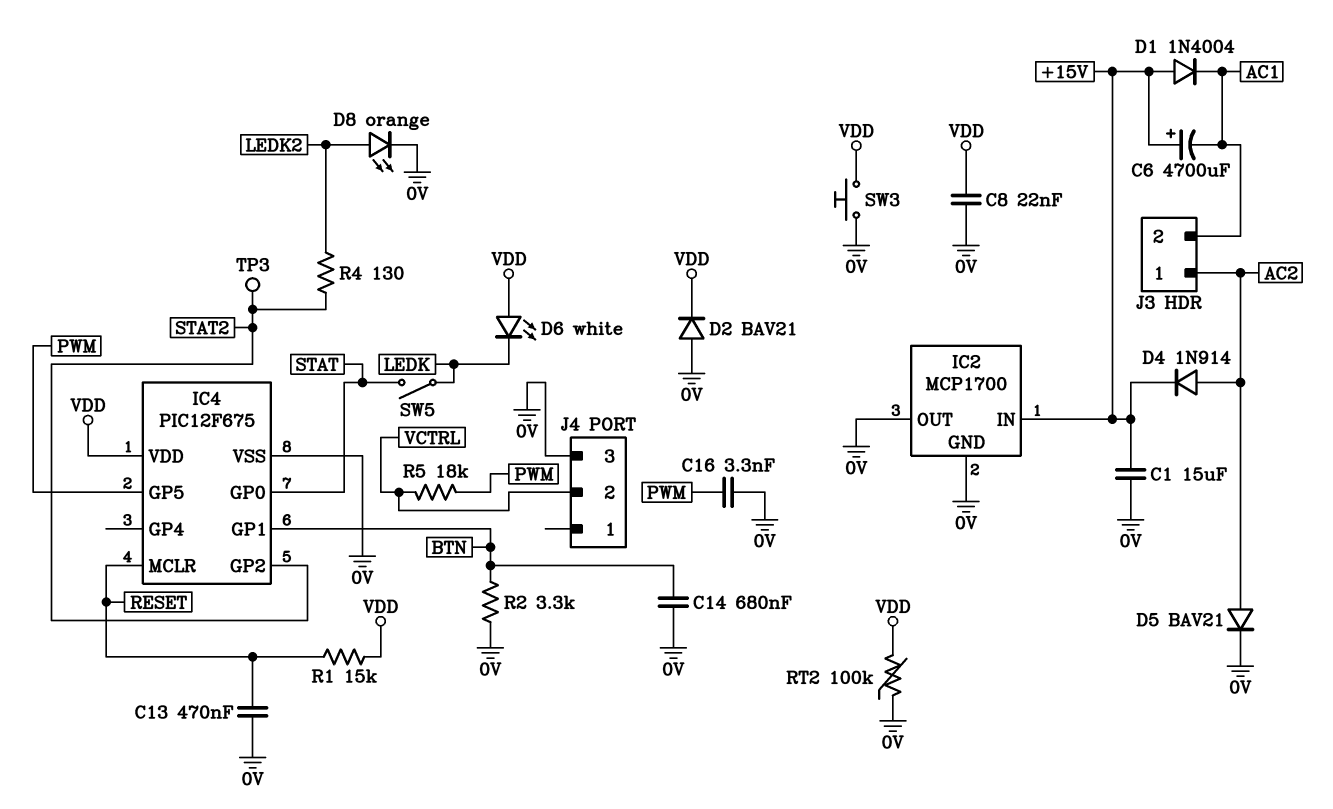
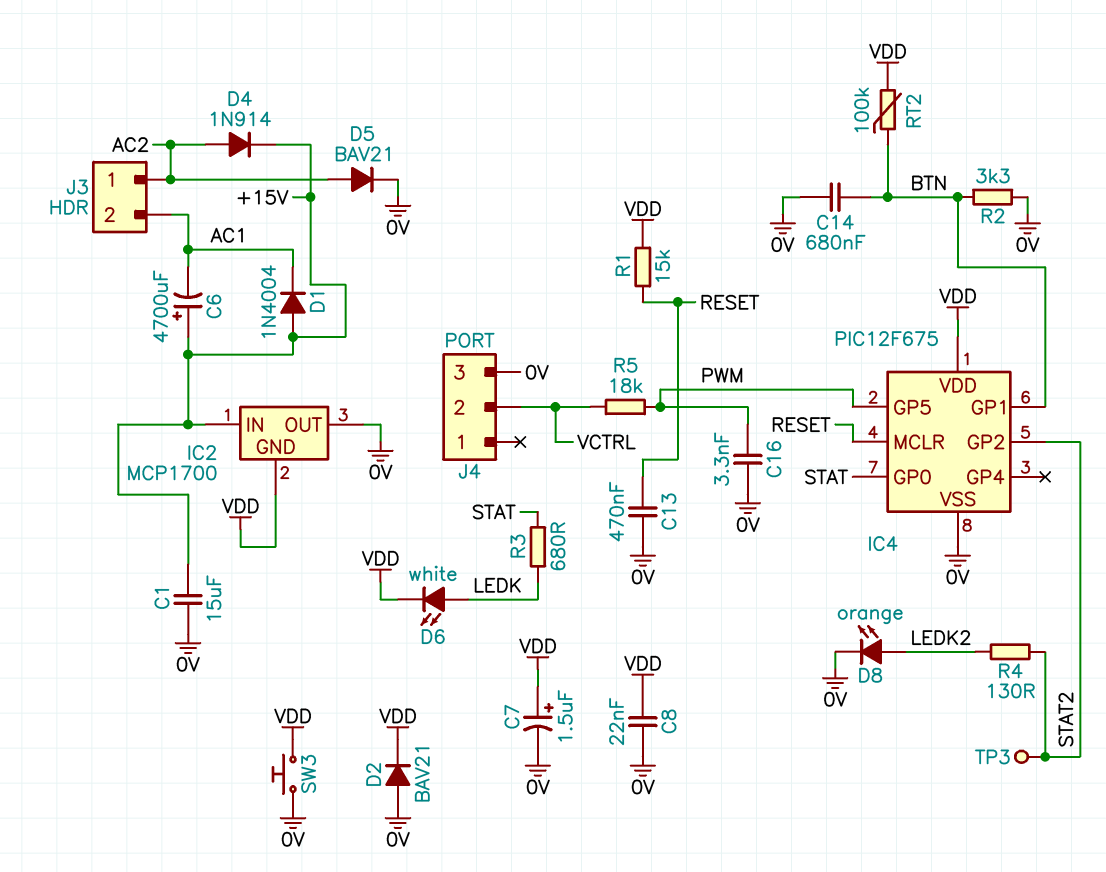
C7: none -> 1.5uF (plus VDD, minus 0V)
D6: LED white (A VDD, K LEDK) -> LED white (A LEDK, K VDD)
IC2 pin GND: 0V -> VDD
R3: none -> 680 (LEDK, STAT)
RT2: 100k (0V, VDD) -> 100k (BTN, VDD)
SW5: switch (LEDK, STAT) -> none

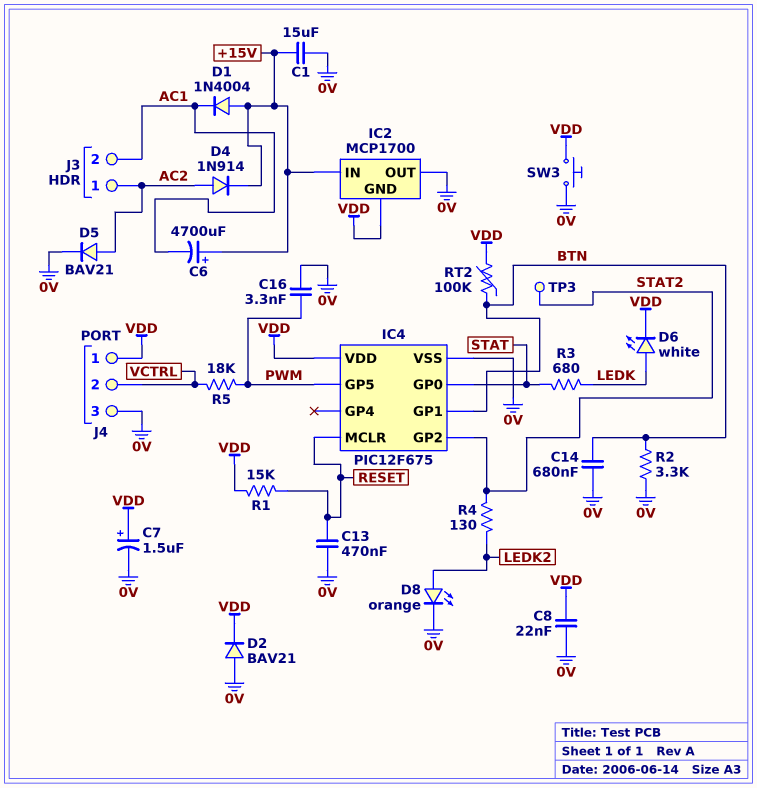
J4 pin 1: none -> VDD

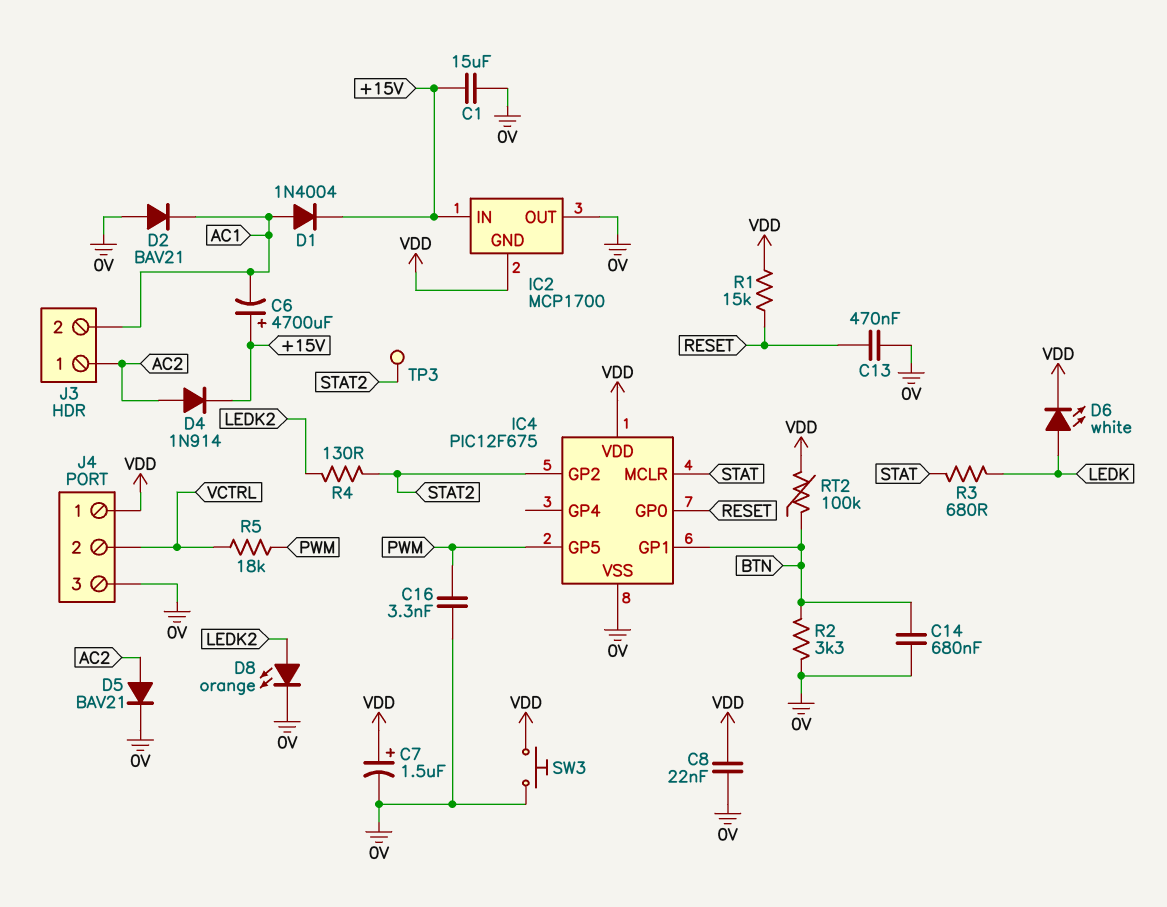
D1: diode 1N4004 (A +15V, K AC1) -> diode 1N4004 (A AC1, K +15V)
D2: diode BAV21 (A 0V, K VDD) -> diode BAV21 (A 0V, K AC1)
IC4 pin GP0: STAT -> RESET
IC4 pin MCLR: RESET -> STAT

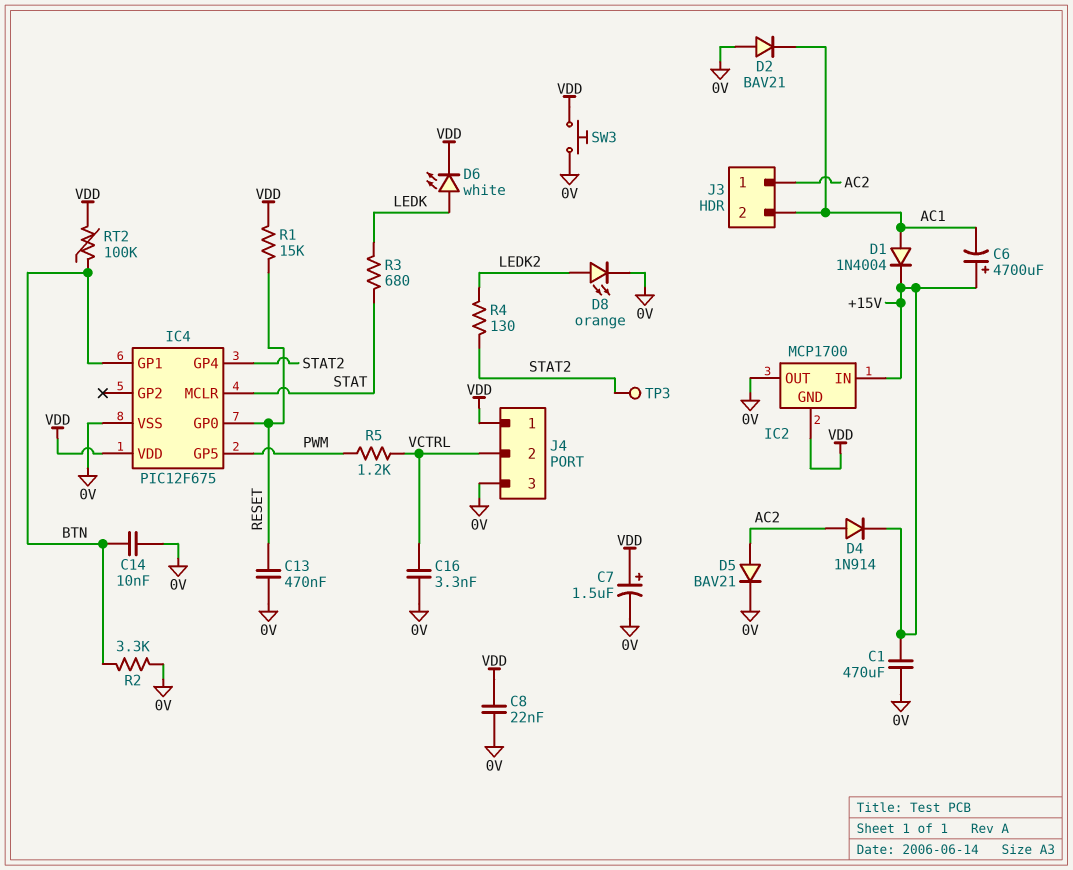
C1: 15uF (+15V, 0V) -> 470uF (+15V, 0V)
C14: 680nF (0V, BTN) -> 10nF (0V, BTN)
C16: 3.3nF (0V, PWM) -> 3.3nF (0V, VCTRL)
IC4 pin GP2: STAT2 -> none
IC4 pin GP4: none -> STAT2
R5: 18k (PWM, VCTRL) -> 1.2k (PWM, VCTRL)

